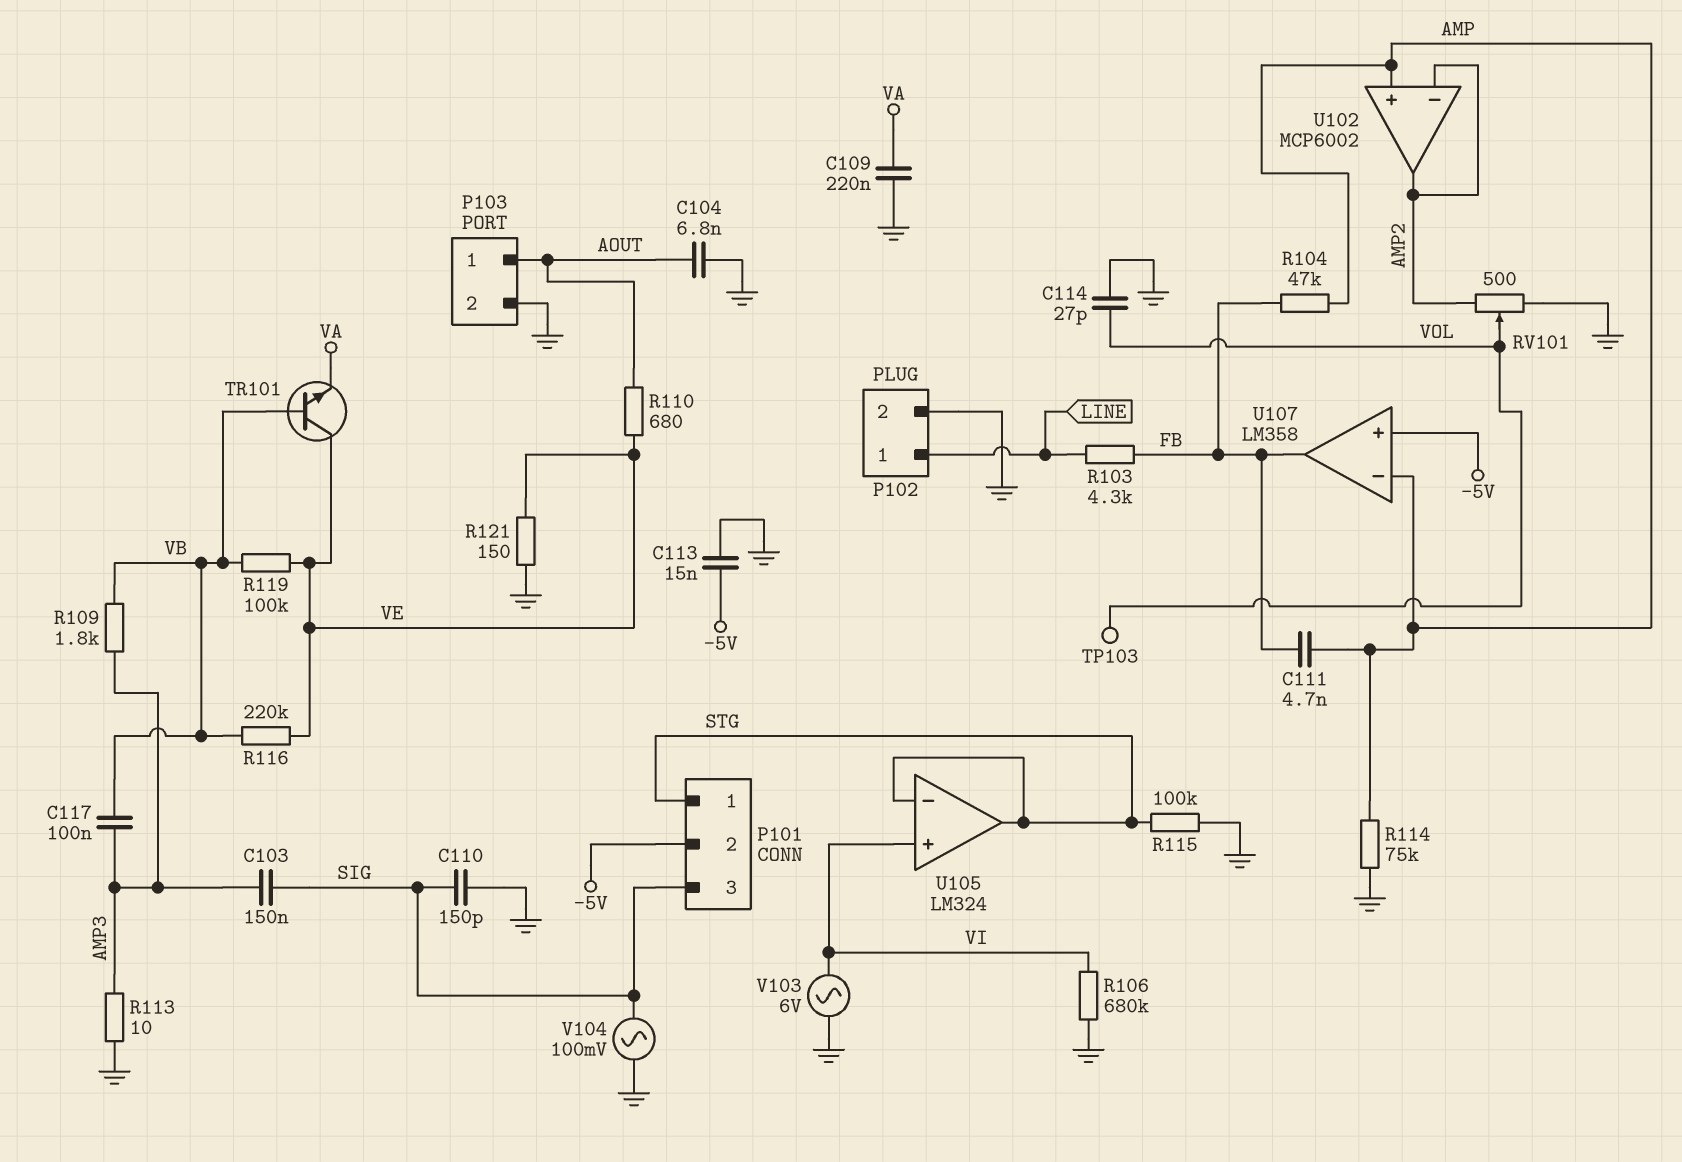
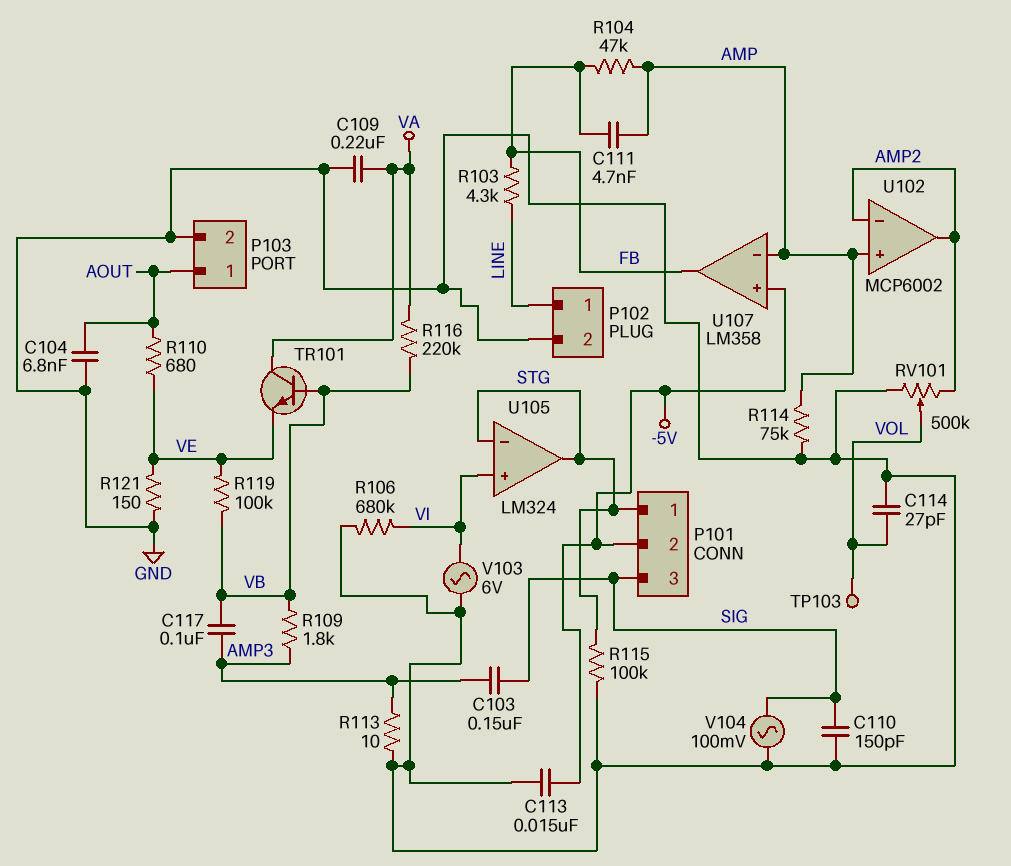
R116: 220k (VB, VE) -> 220k (VA, VB)
RV101: 500 (AMP2, GND, wiper VOL) -> 500k (AMP2, GND, wiper VOL)
TR101: NPN (B VB, C VE, E VA) -> NPN (B VB, C VA, E VE)

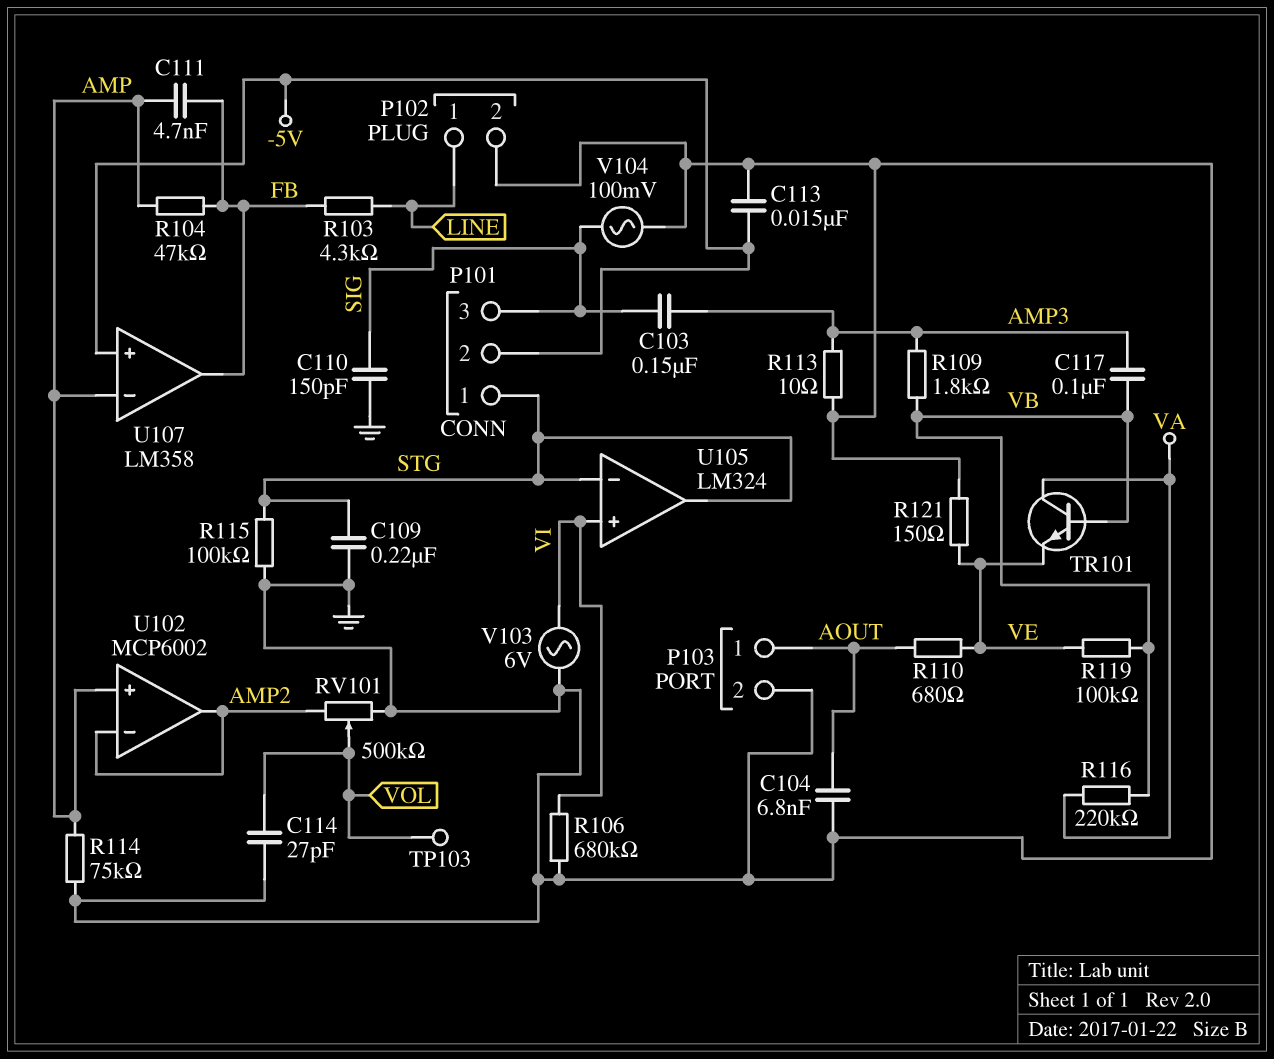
C109: 220nF (GND, VA) -> 220nF (GND, STG)

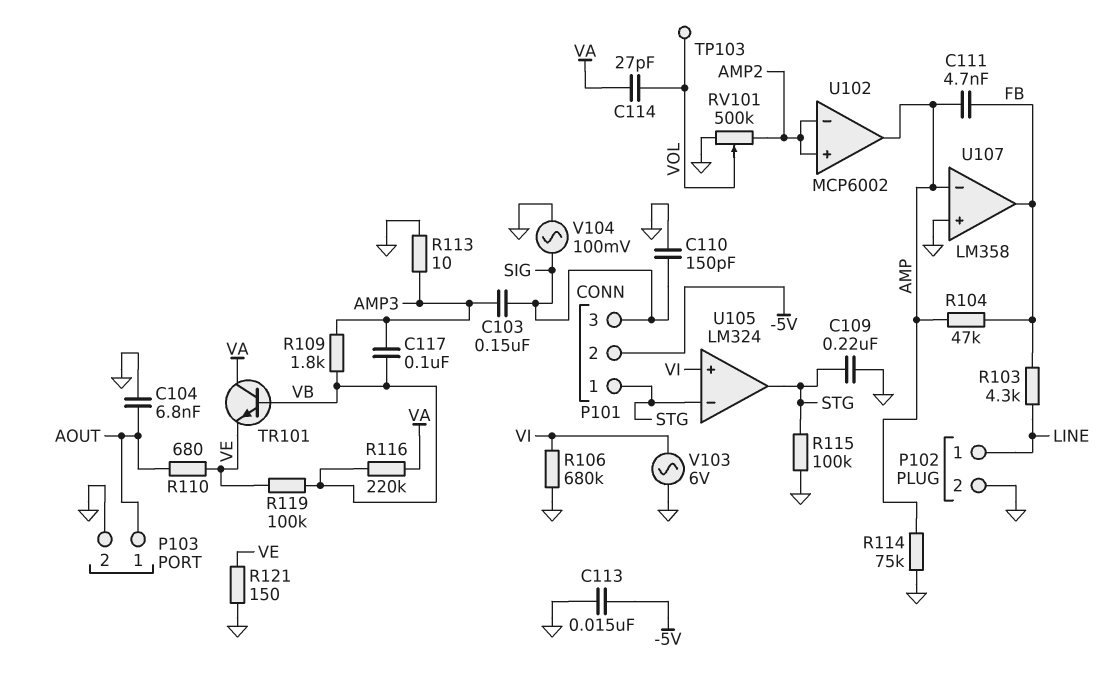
C114: 27pF (GND, VOL) -> 27pF (VA, VOL)
U102 pin in+: AMP -> AMP2
U102 pin out: AMP2 -> AMP
U107 pin in+: -5V -> GND

